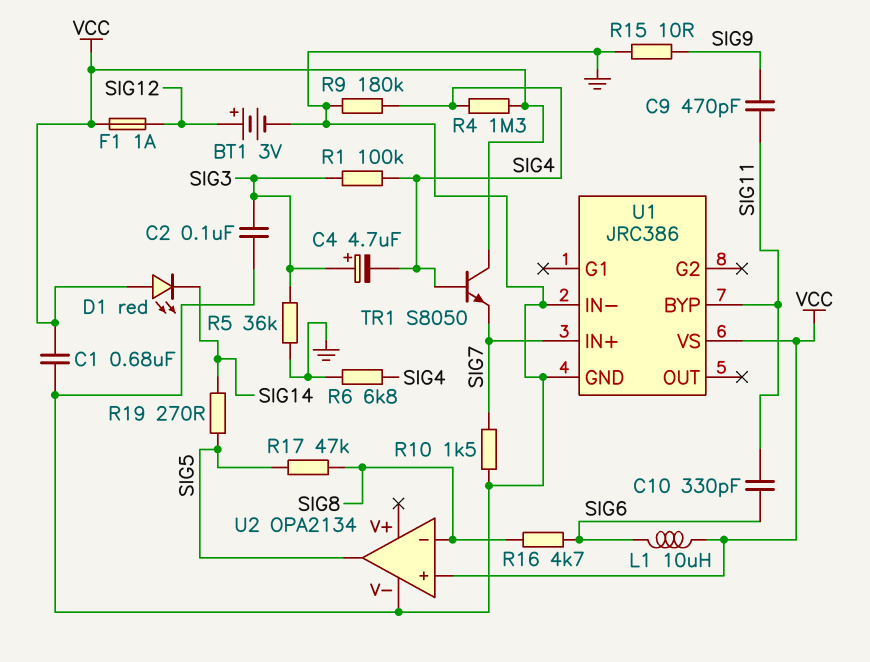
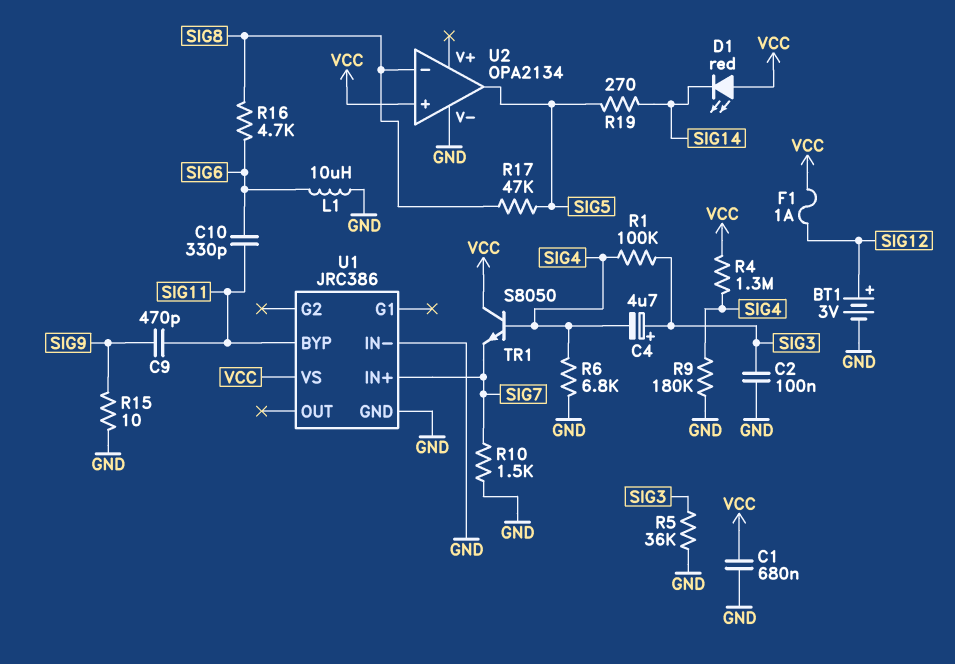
L1: 10uH (SIG6, VCC) -> 10uH (GND, SIG6)

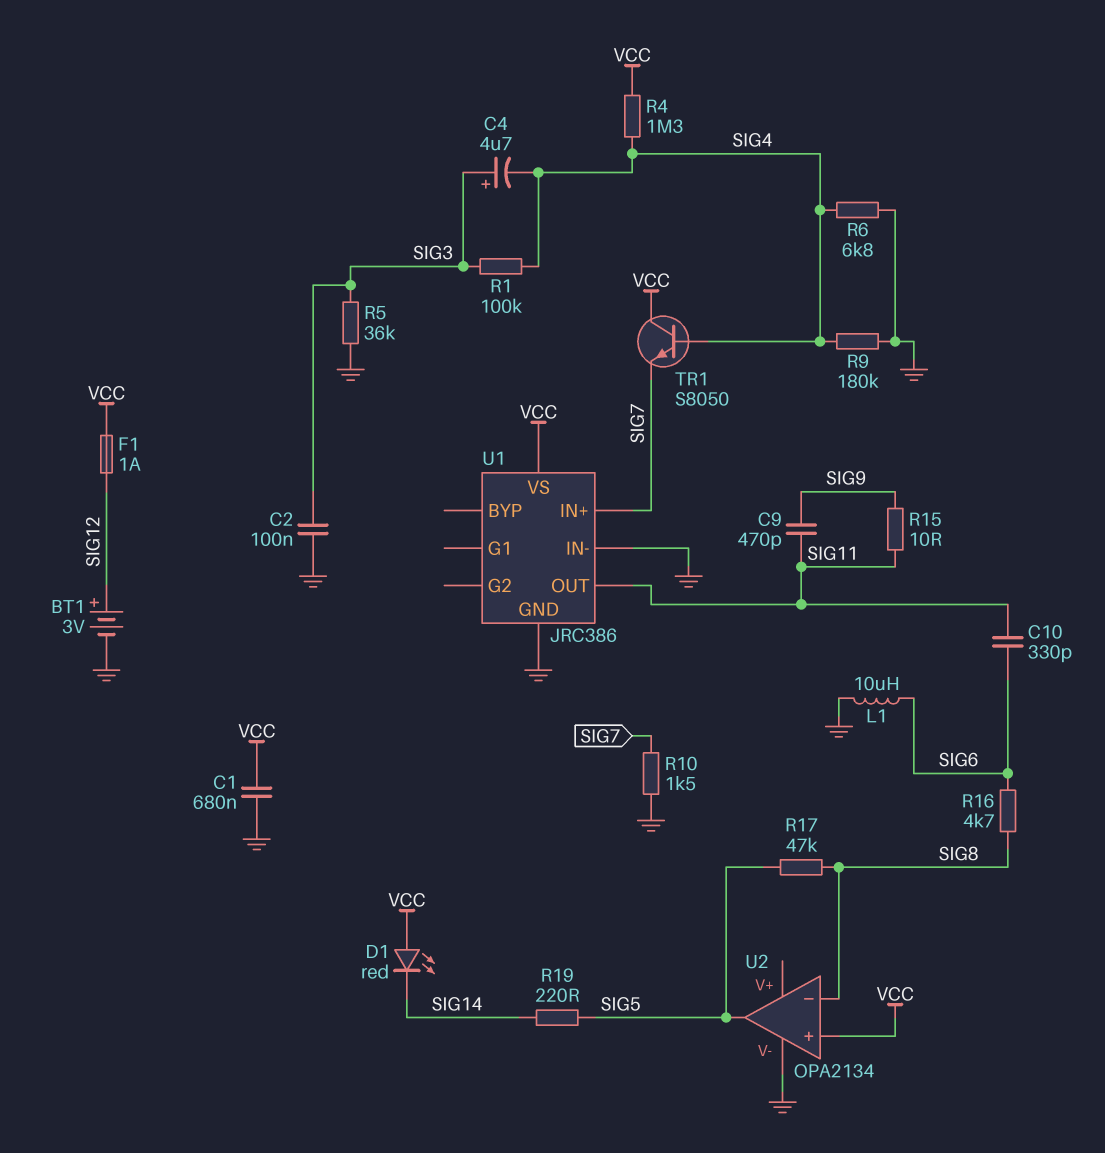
R15: 10 (GND, SIG9) -> 10 (SIG9, SIG11)
R19: 270 (SIG5, SIG14) -> 220 (SIG5, SIG14)
U1 pin BYP: SIG11 -> none
U1 pin OUT: none -> SIG11

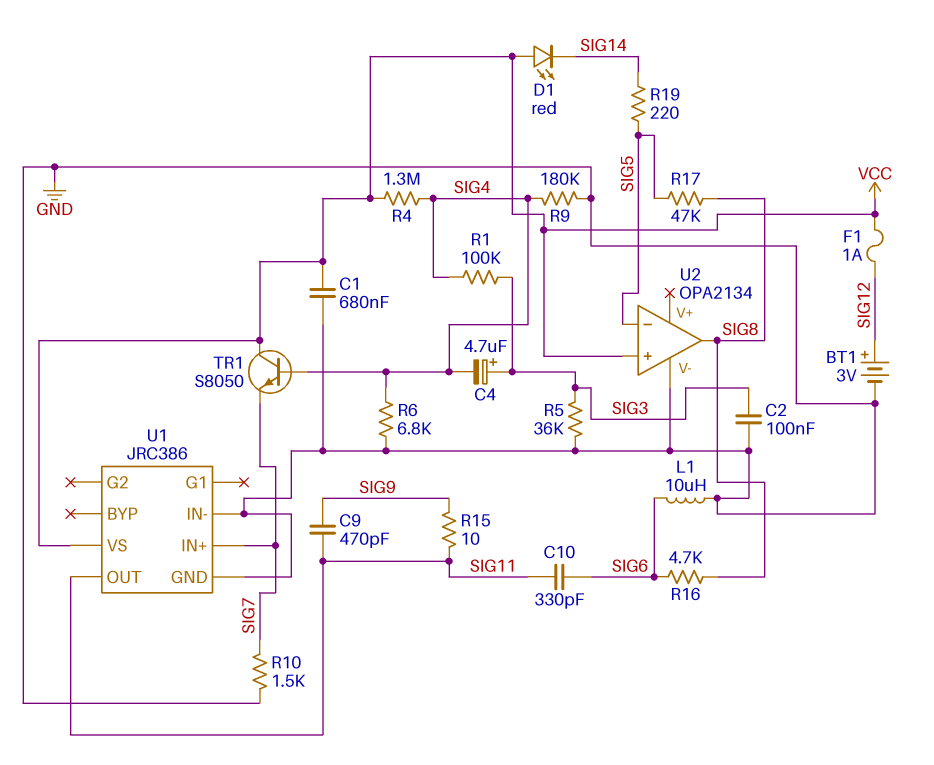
U2 pin in-: SIG8 -> SIG5
U2 pin out: SIG5 -> SIG8

